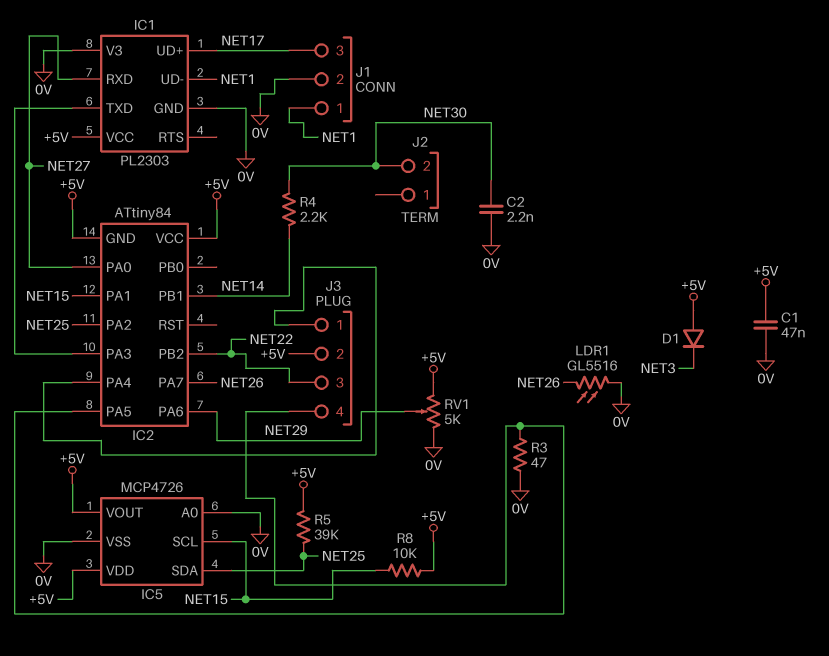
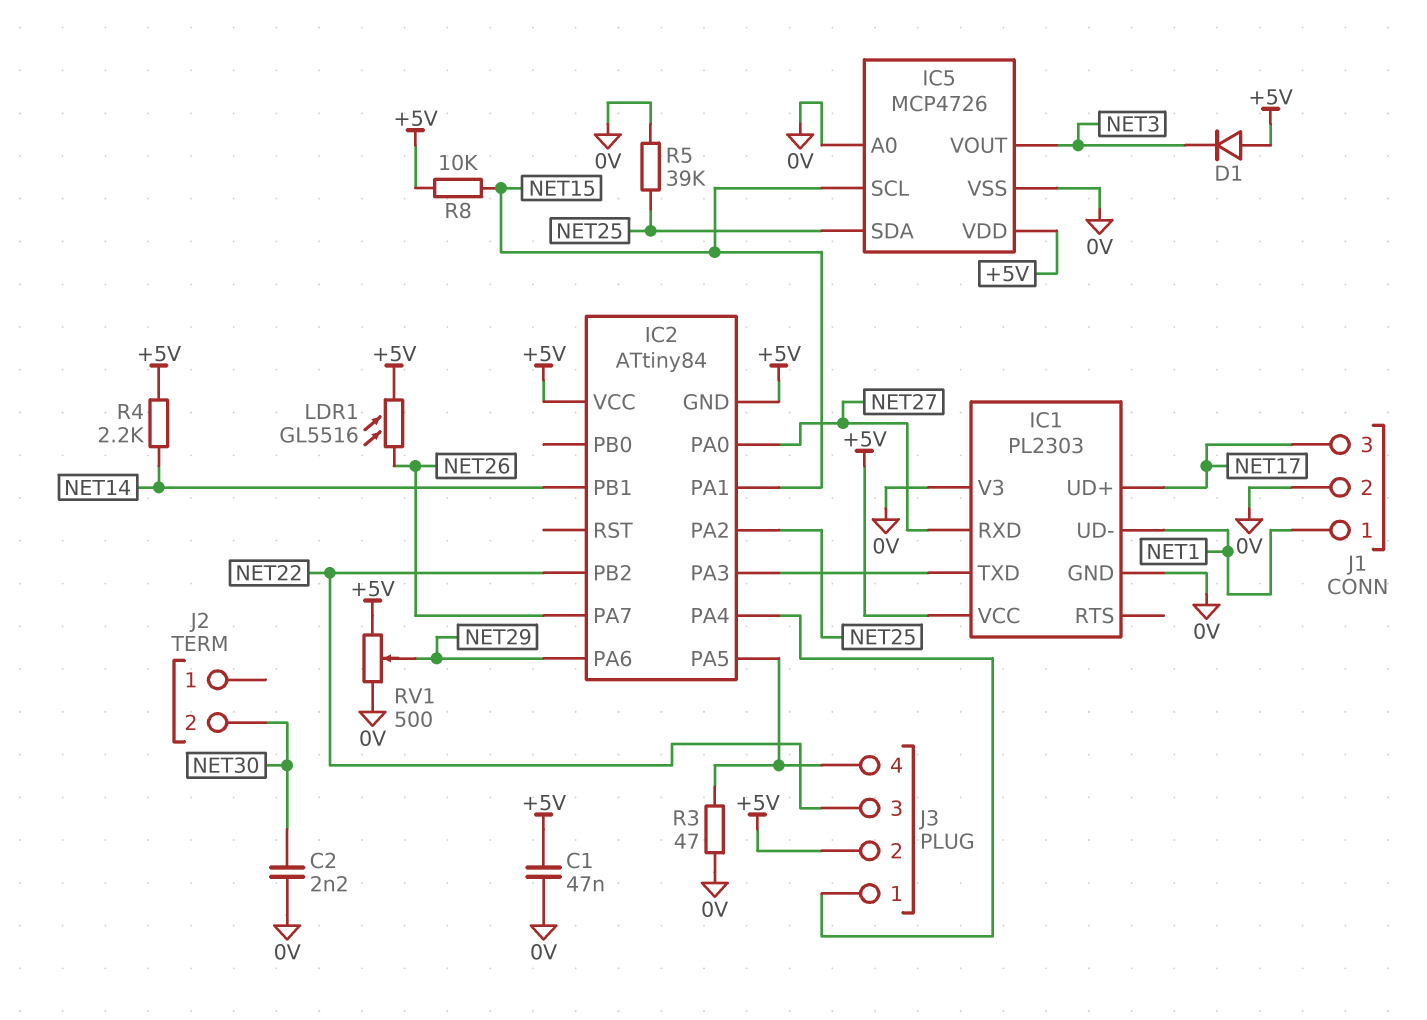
IC5 pin VOUT: +5V -> NET3
LDR1: GL5516 (0V, NET26) -> GL5516 (+5V, NET26)
R4: 2.2k (NET14, NET30) -> 2.2k (+5V, NET14)
R5: 39k (+5V, NET25) -> 39k (0V, NET25)
RV1: 5k (+5V, 0V, wiper NET29) -> 500 (+5V, 0V, wiper NET29)

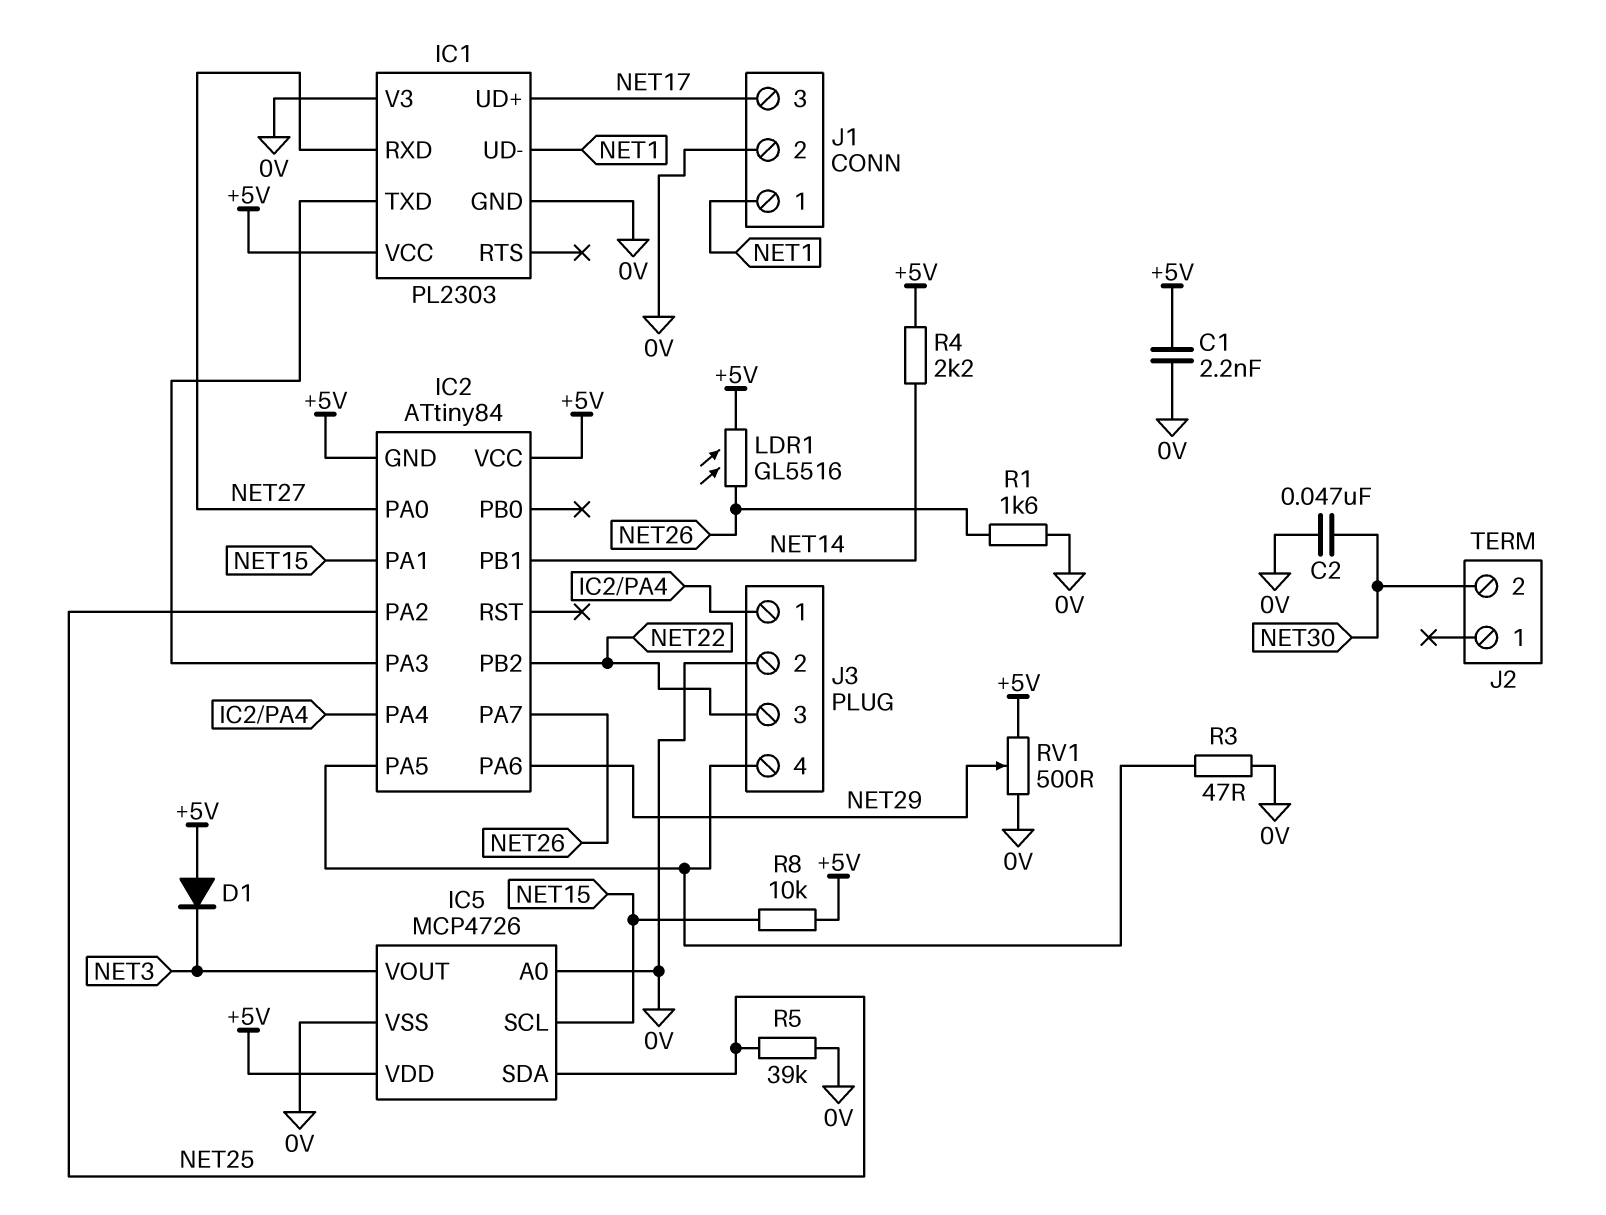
C1: 47nF (+5V, 0V) -> 2.2nF (+5V, 0V)
C2: 2.2nF (0V, NET30) -> 47nF (0V, NET30)
J3 pin 2: +5V -> 0V
R1: none -> 1.6k (0V, NET26)

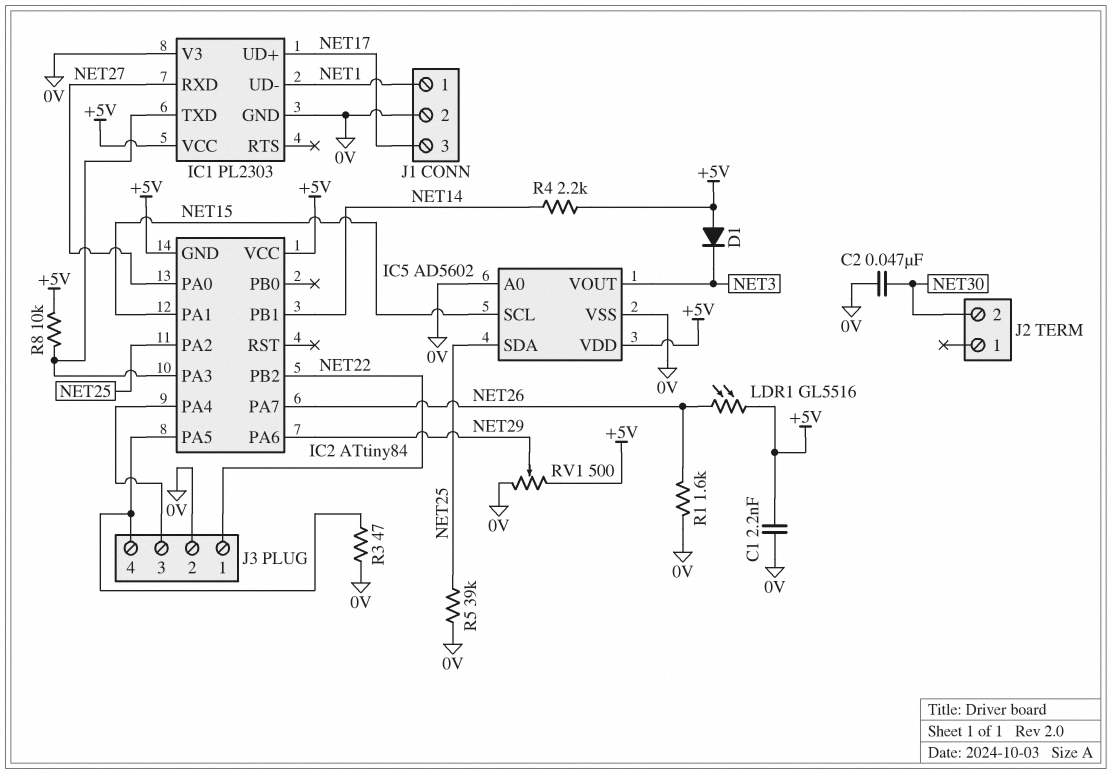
IC5: MCP4726 -> AD5602
J3 pin 1: IC2/PA4 -> NET22
J3 pin 3: NET22 -> IC2/PA4
R8: 10k (+5V, NET15) -> 10k (+5V, IC1/TXD)

